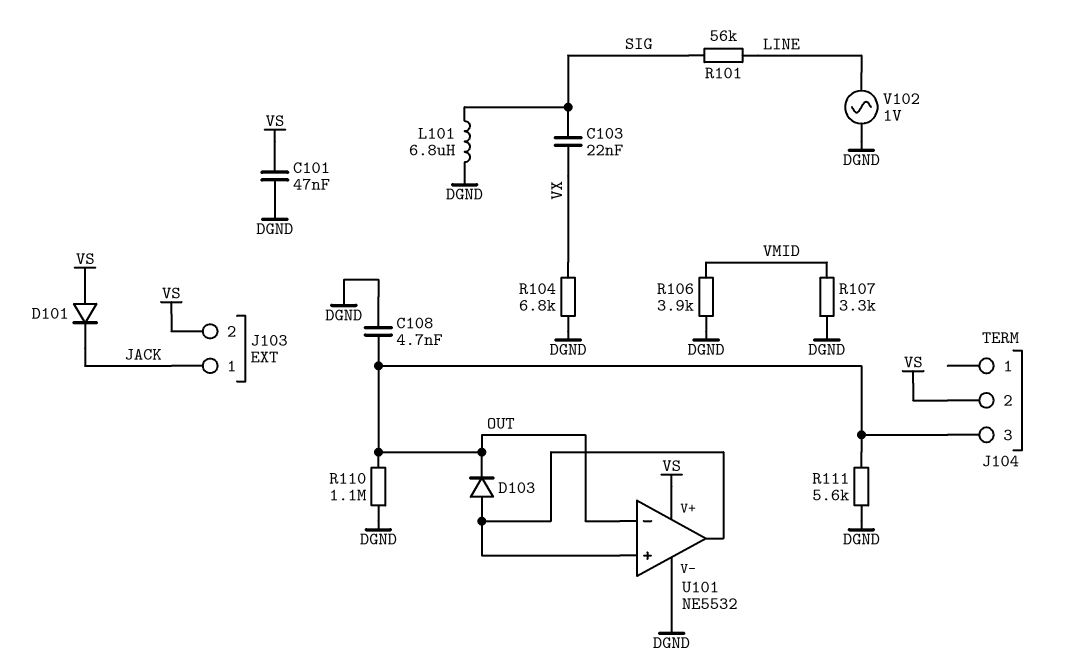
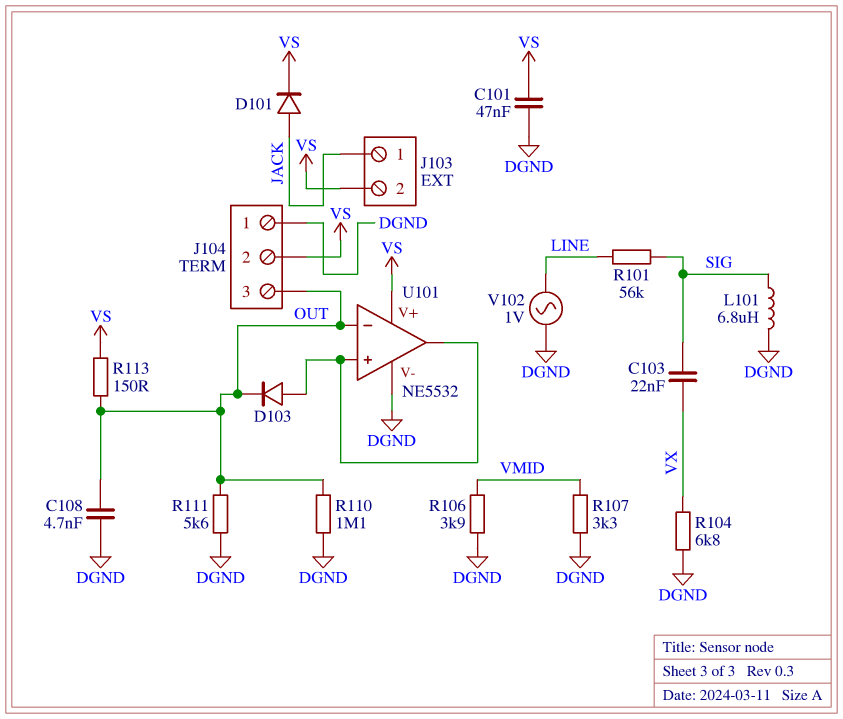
D101: diode (A VS, K JACK) -> diode (A JACK, K VS)
J104 pin 1: none -> DGND
R113: none -> 150 (OUT, VS)

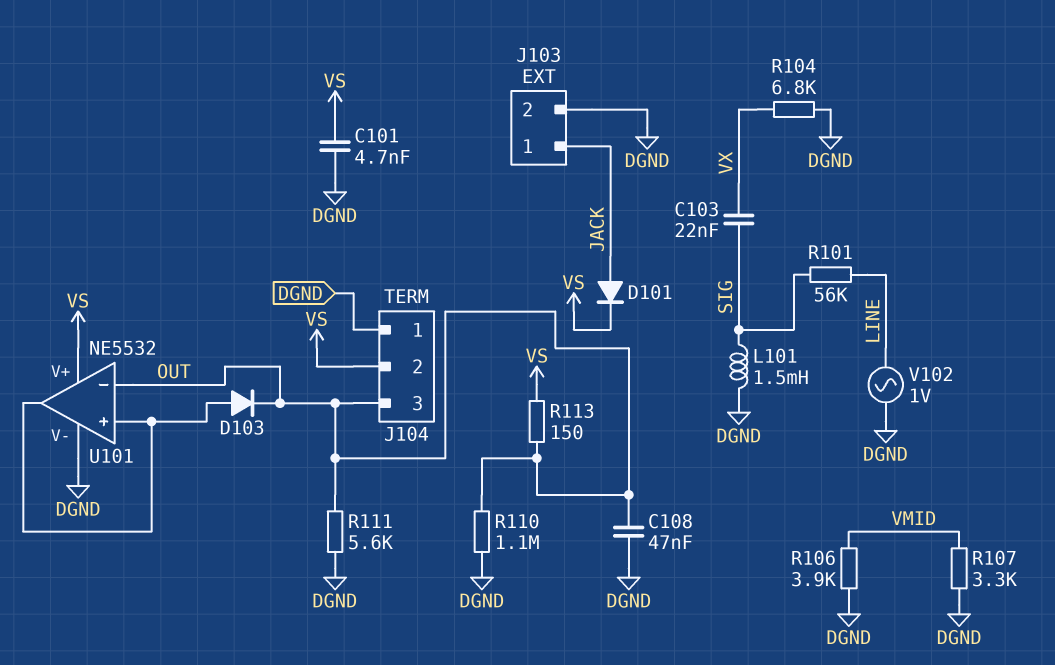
C101: 47nF (DGND, VS) -> 4.7nF (DGND, VS)
C108: 4.7nF (DGND, OUT) -> 47nF (DGND, OUT)
J103 pin 2: VS -> DGND
L101: 6.8uH (DGND, SIG) -> 1.5mH (DGND, SIG)

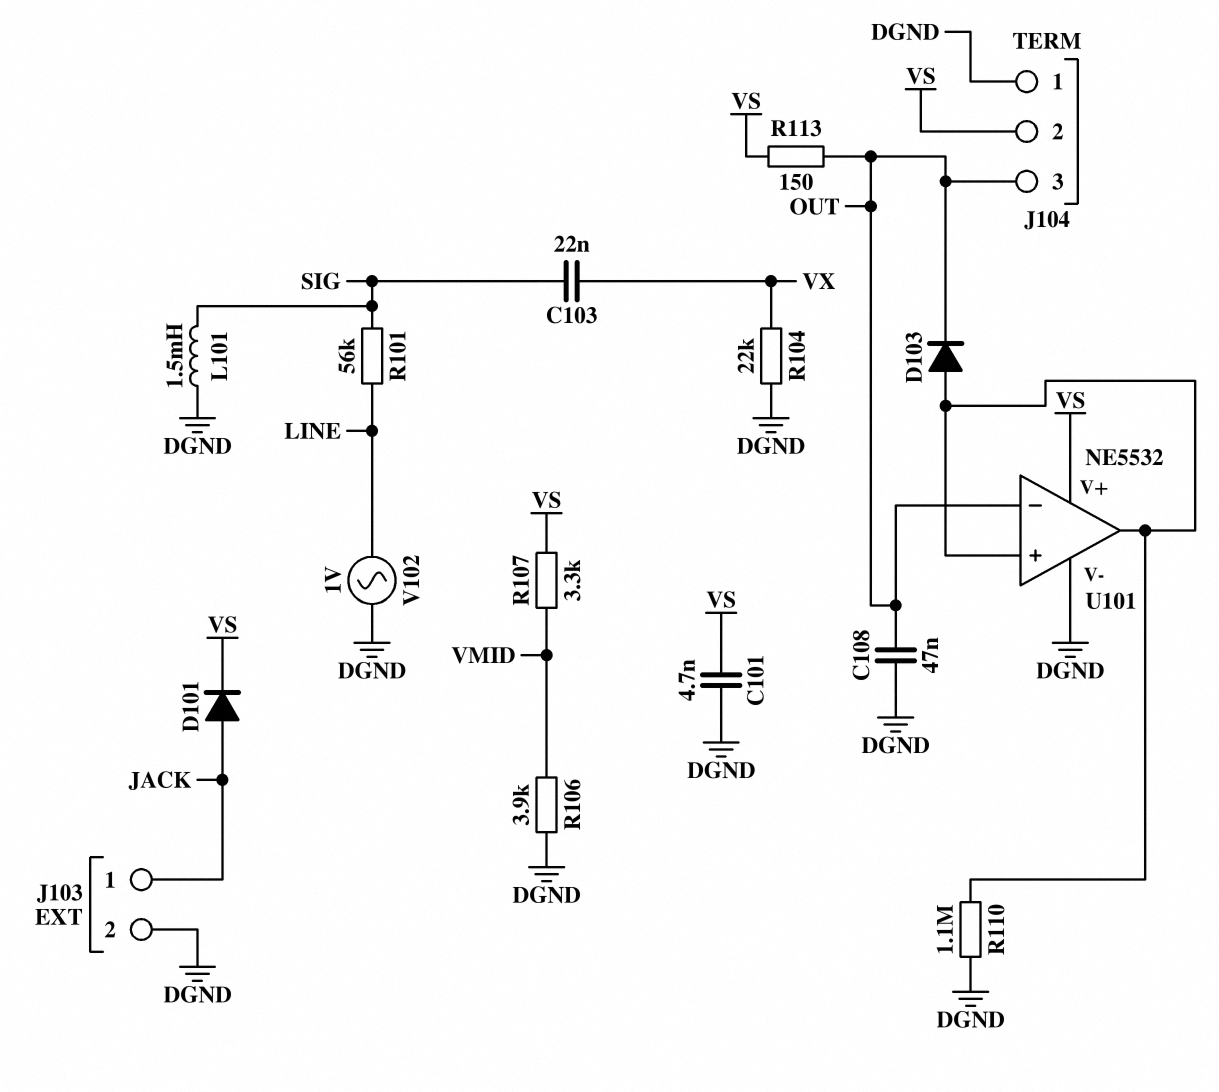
R104: 6.8k (DGND, VX) -> 22k (DGND, VX)
R107: 3.3k (DGND, VMID) -> 3.3k (VMID, VS)
R110: 1.1M (DGND, OUT) -> 1.1M (DGND, U101/in+)
R111: 5.6k (DGND, OUT) -> none

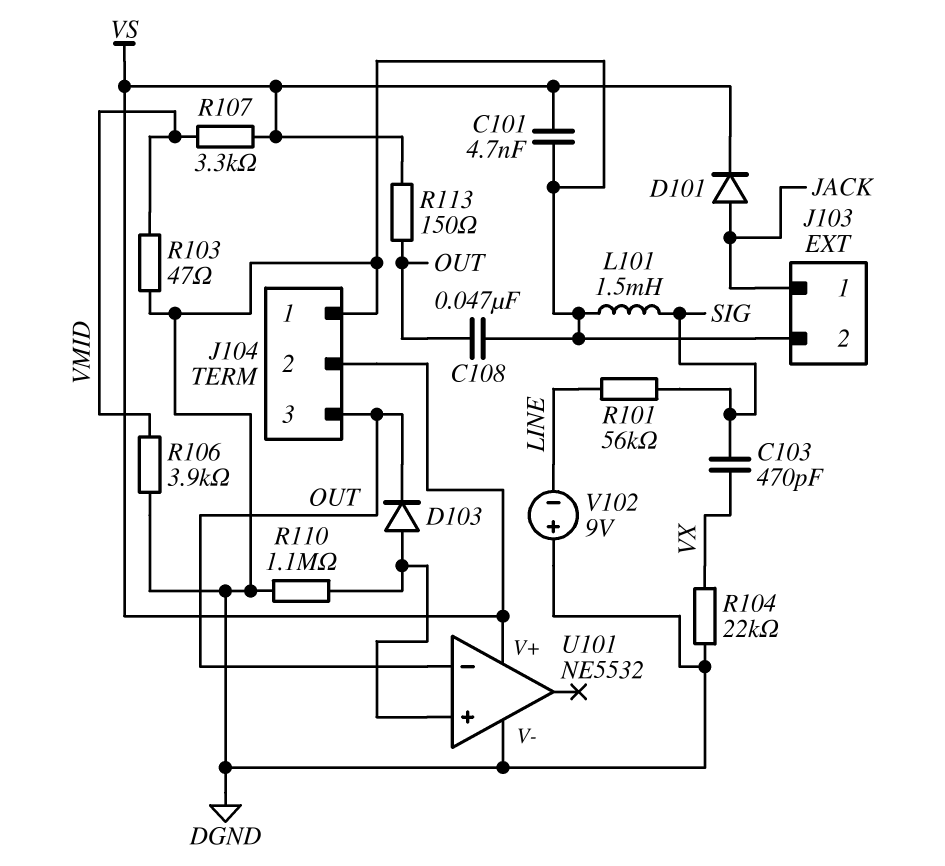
C103: 22nF (SIG, VX) -> 470pF (SIG, VX)
R103: none -> 47 (DGND, VMID)
U101 pin out: U101/in+ -> none
V102: AC 1V (DGND, LINE) -> 9V (plus DGND, minus LINE)

